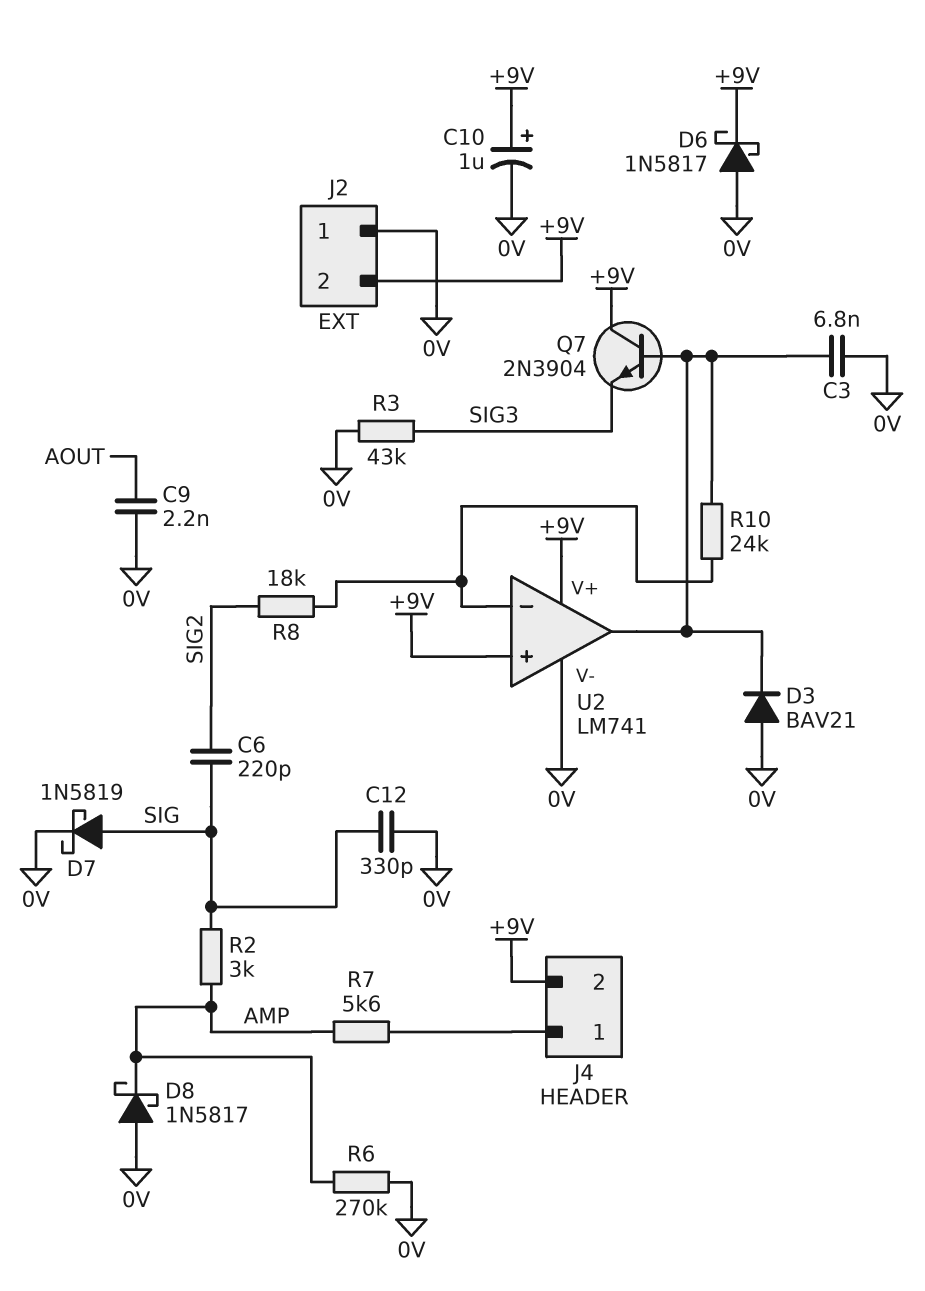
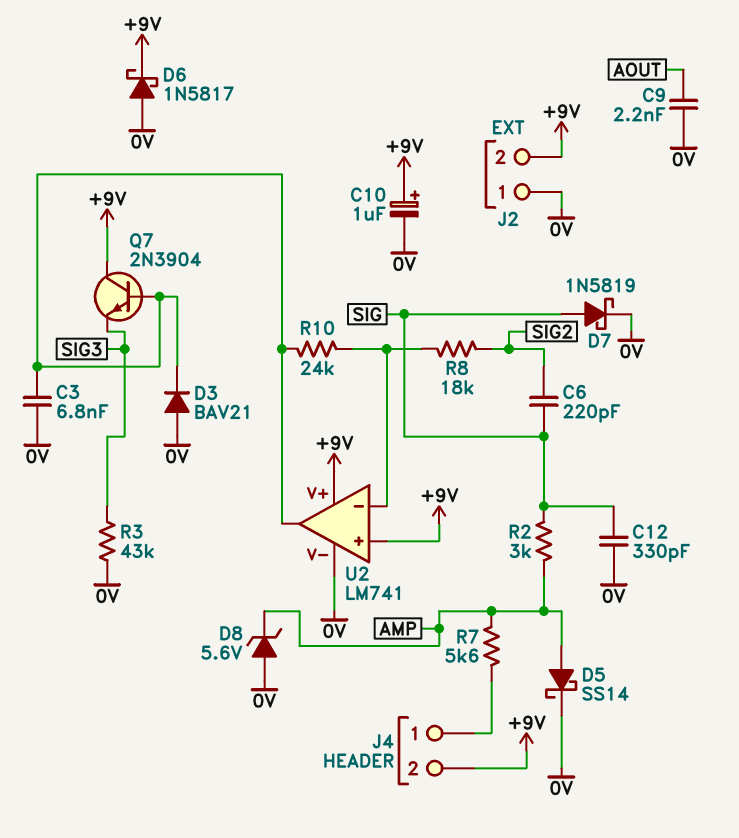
D5: none -> schottky SS14 (A AMP, K 0V)
D8: schottky 1N5817 (A 0V, K AMP) -> zener 5.6V (A 0V, K AMP)
R6: 270k (0V, AMP) -> none

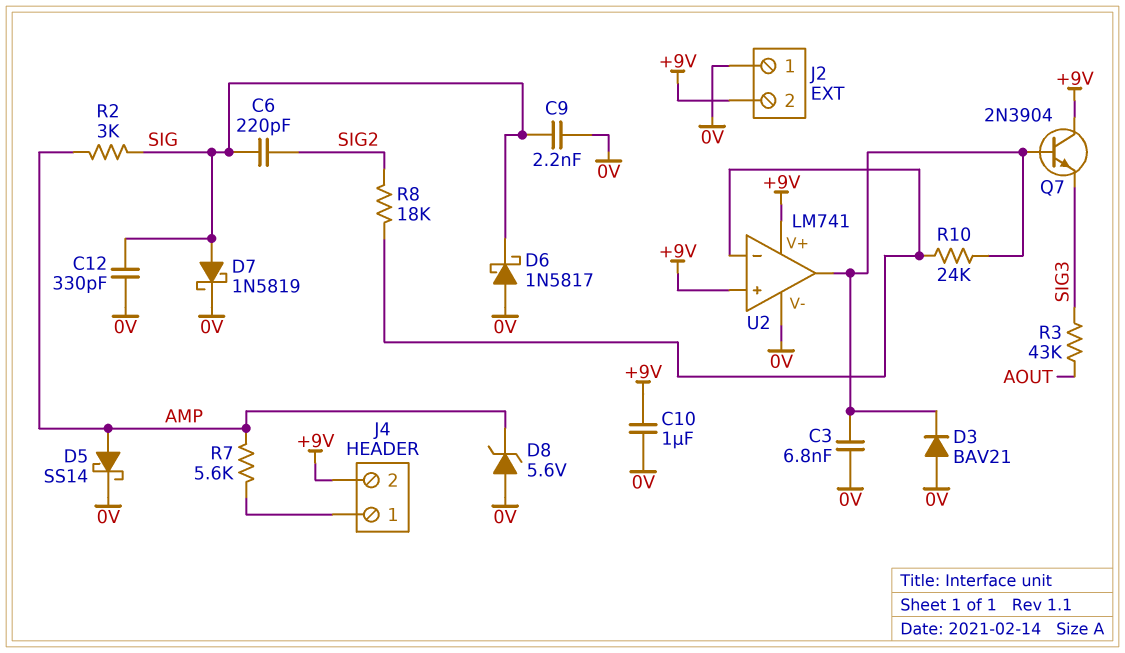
C9: 2.2nF (0V, AOUT) -> 2.2nF (0V, SIG)
C10: 1uF (plus +9V, minus 0V) -> 1uF (+9V, 0V)
D6: schottky 1N5817 (A 0V, K +9V) -> schottky 1N5817 (A 0V, K SIG)
R3: 43k (0V, SIG3) -> 43k (AOUT, SIG3)

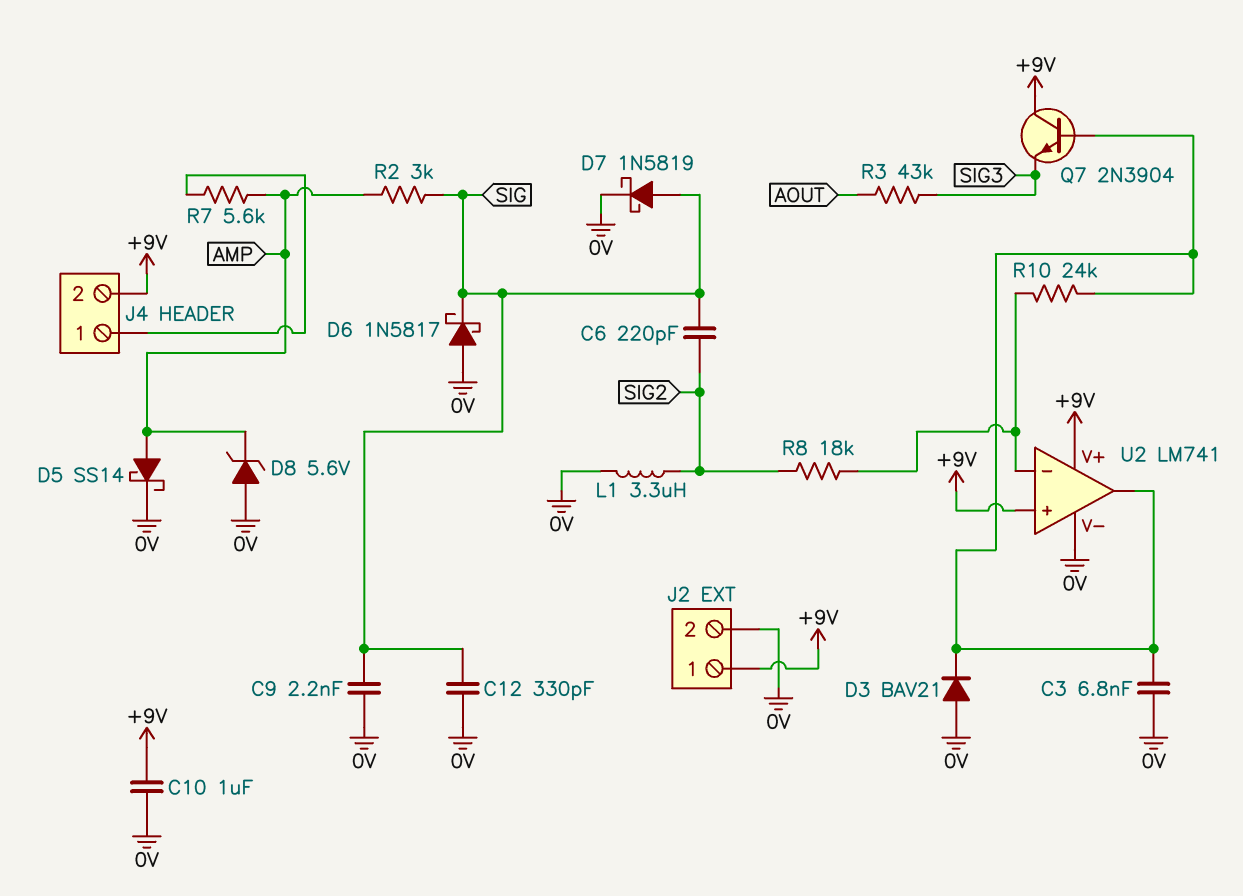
J2 pin 1: 0V -> +9V
J2 pin 2: +9V -> 0V
L1: none -> 3.3uH (0V, SIG2)

